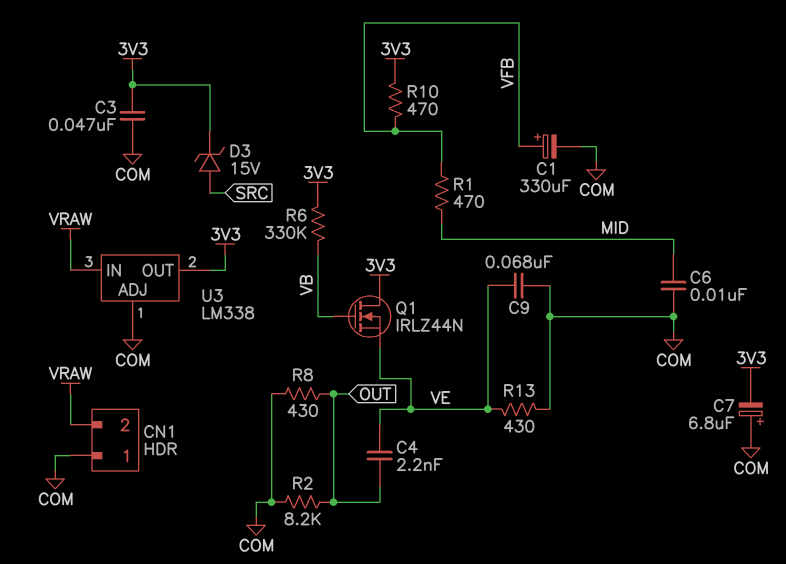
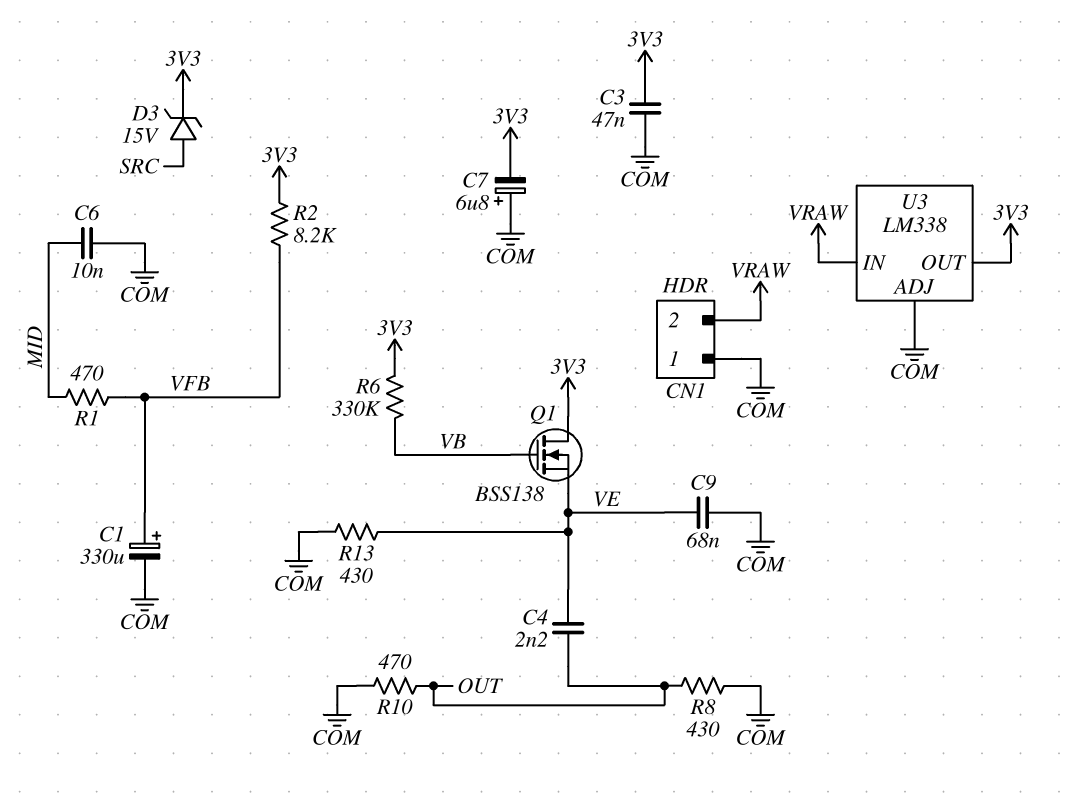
Q1: NMOS IRLZ44N (G VB, D 3V3, S VE) -> NMOS BSS138 (G VB, D 3V3, S VE)
R2: 8.2k (COM, OUT) -> 8.2k (3V3, VFB)
R10: 470 (3V3, VFB) -> 470 (COM, OUT)

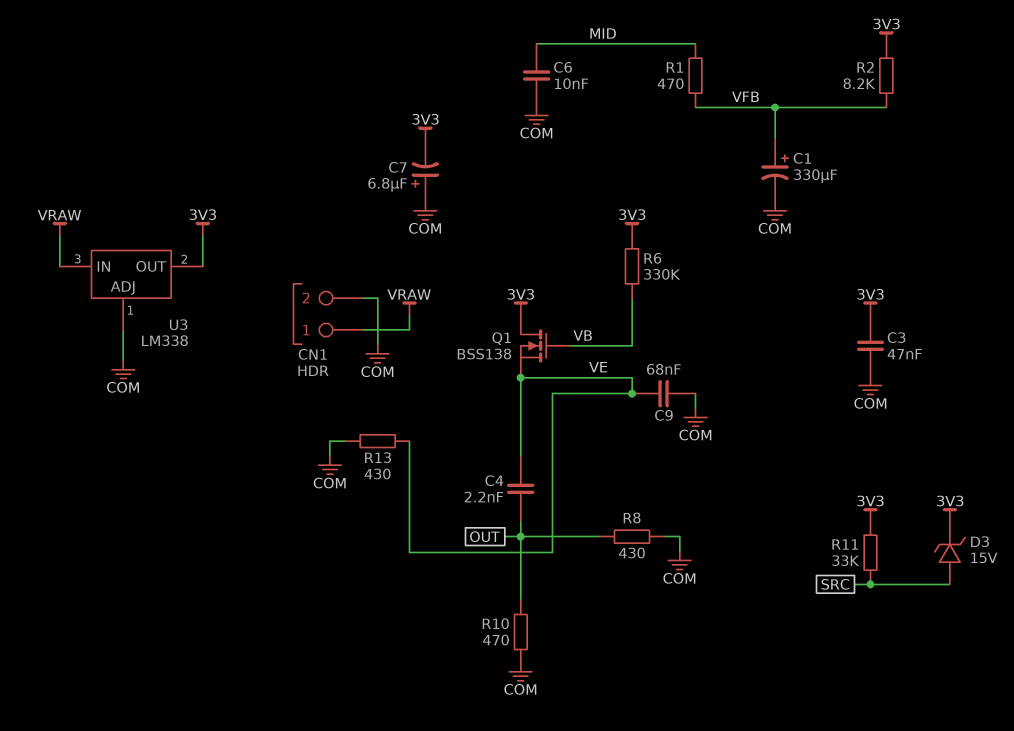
CN1 pin 1: COM -> VRAW
CN1 pin 2: VRAW -> COM
R11: none -> 33k (3V3, SRC)

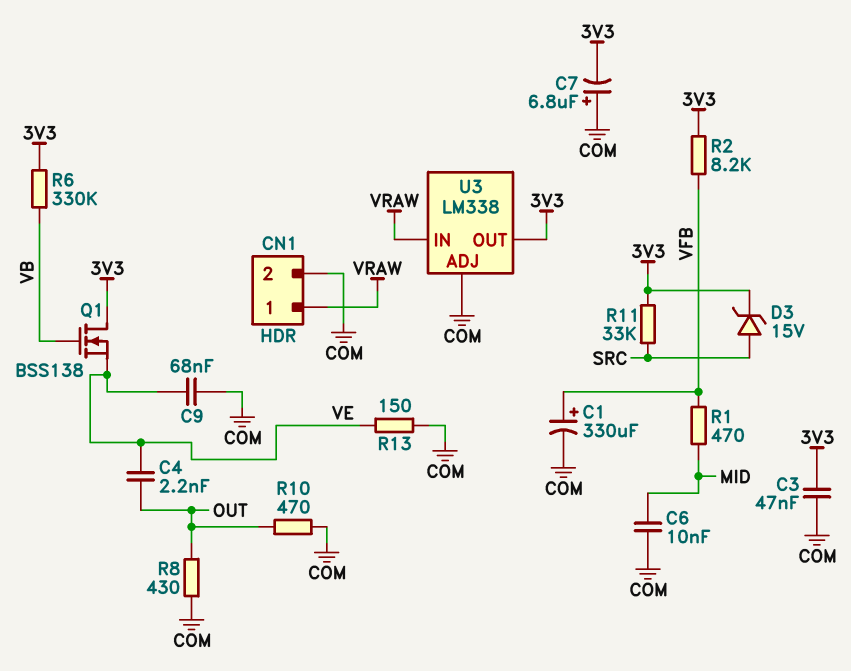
R13: 430 (COM, VE) -> 150 (COM, VE)

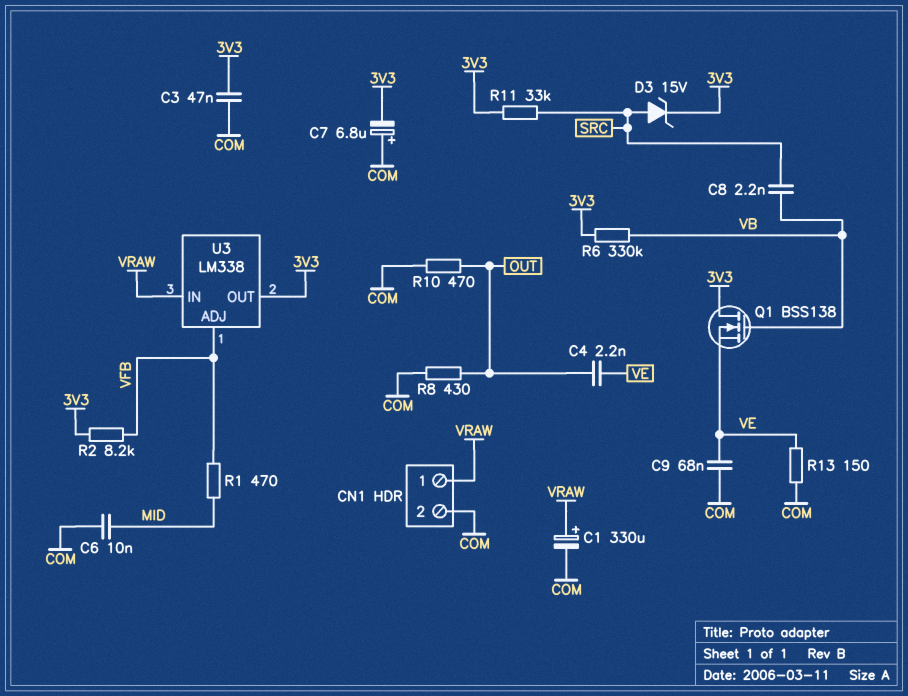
C1: 330uF (plus VFB, minus COM) -> 330uF (plus VRAW, minus COM)
C8: none -> 2.2nF (SRC, VB)
U3 pin ADJ: COM -> VFB

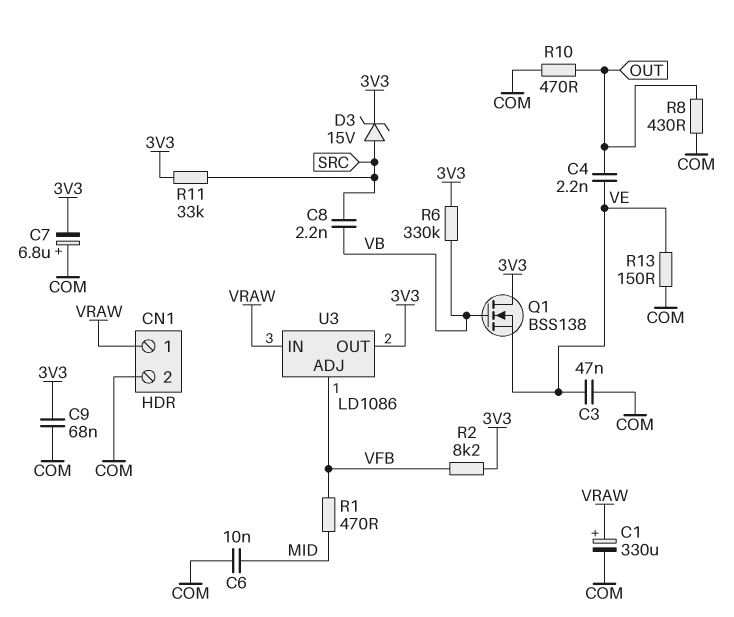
C3: 47nF (3V3, COM) -> 47nF (COM, VE)
C9: 68nF (COM, VE) -> 68nF (3V3, COM)
U3: LM338 -> LD1086

